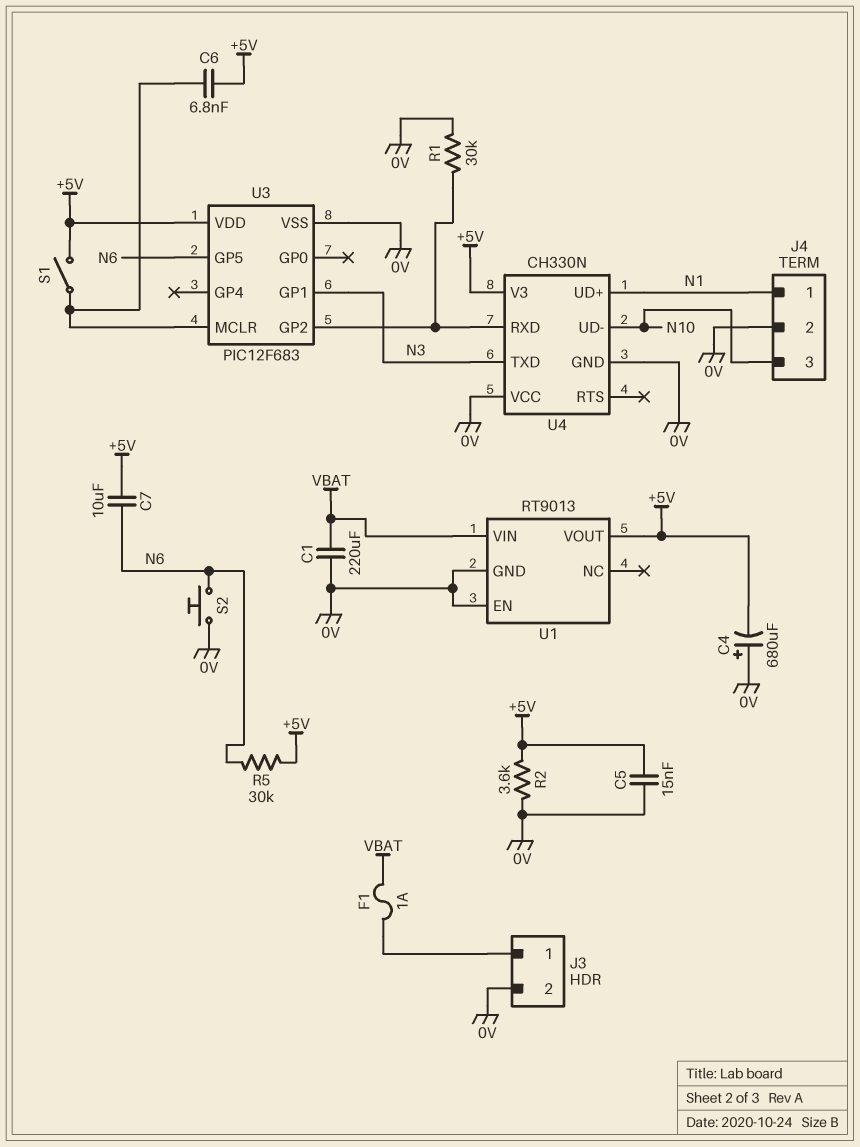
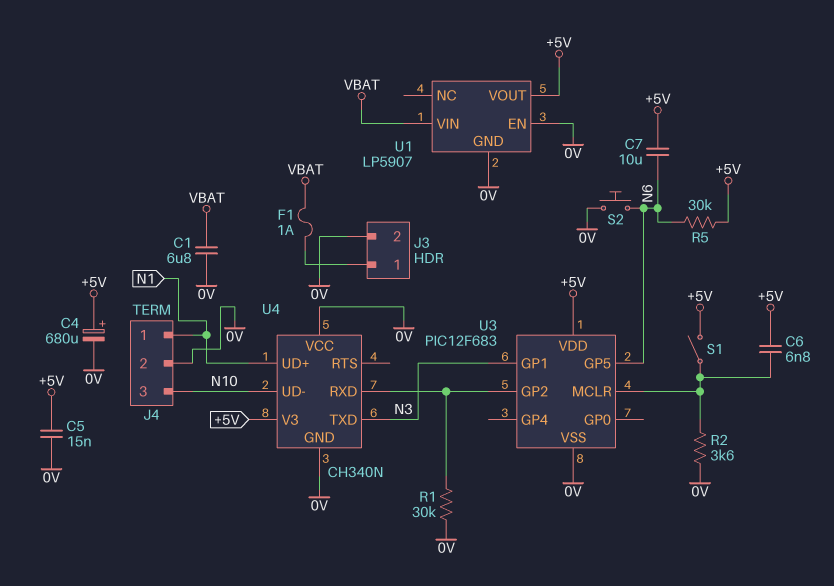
C1: 220uF (0V, VBAT) -> 6.8uF (0V, VBAT)
C4: 680uF (plus 0V, minus +5V) -> 680uF (plus +5V, minus 0V)
R2: 3.6k (+5V, 0V) -> 3.6k (0V, U3/MCLR)
U1: RT9013 -> LP5907
U4: CH330N -> CH340N

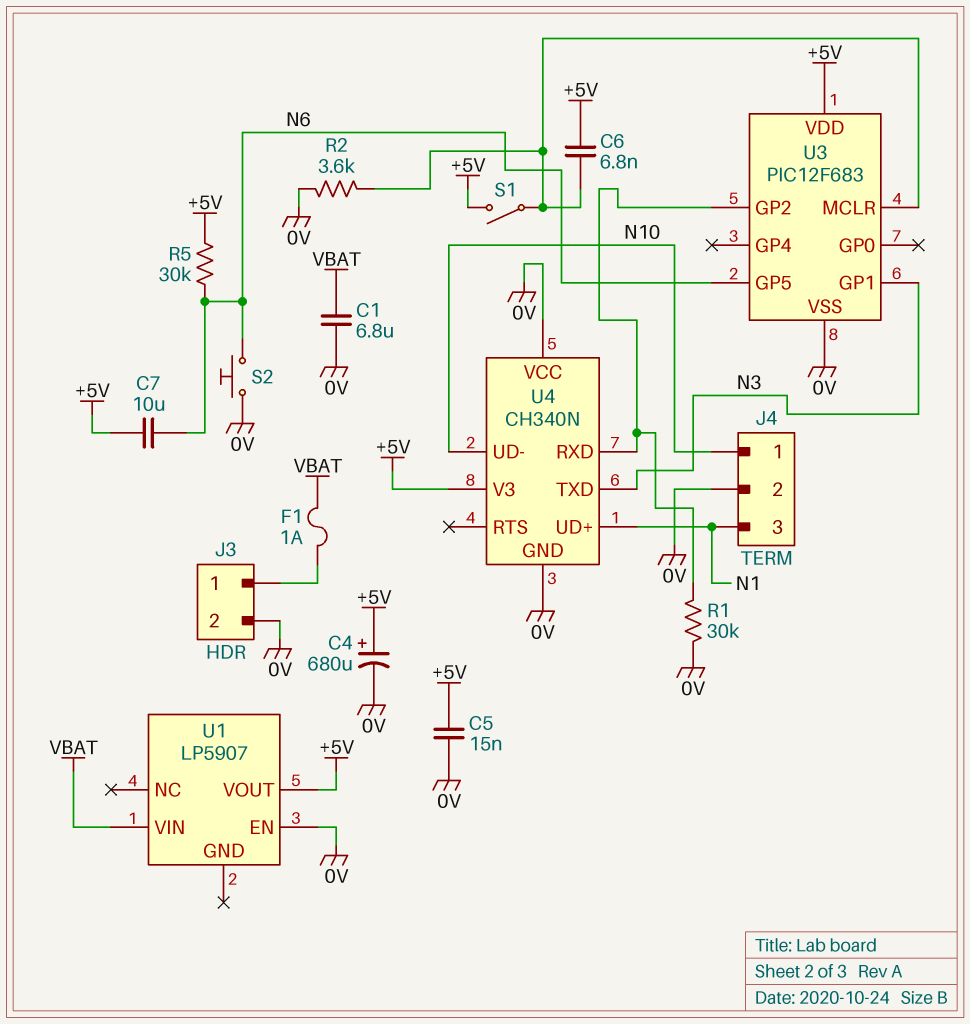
J4 pin 1: N1 -> N10
J4 pin 3: N10 -> N1
U1 pin GND: 0V -> none

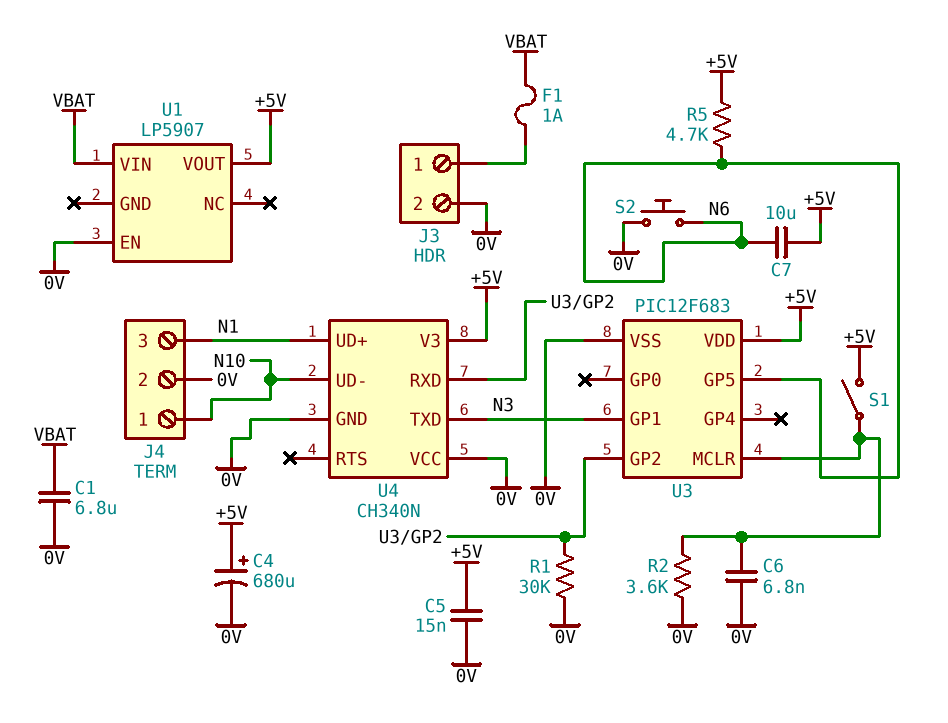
C6: 6.8nF (+5V, U3/MCLR) -> 6.8nF (0V, U3/MCLR)
R5: 30k (+5V, N6) -> 4.7k (+5V, N6)

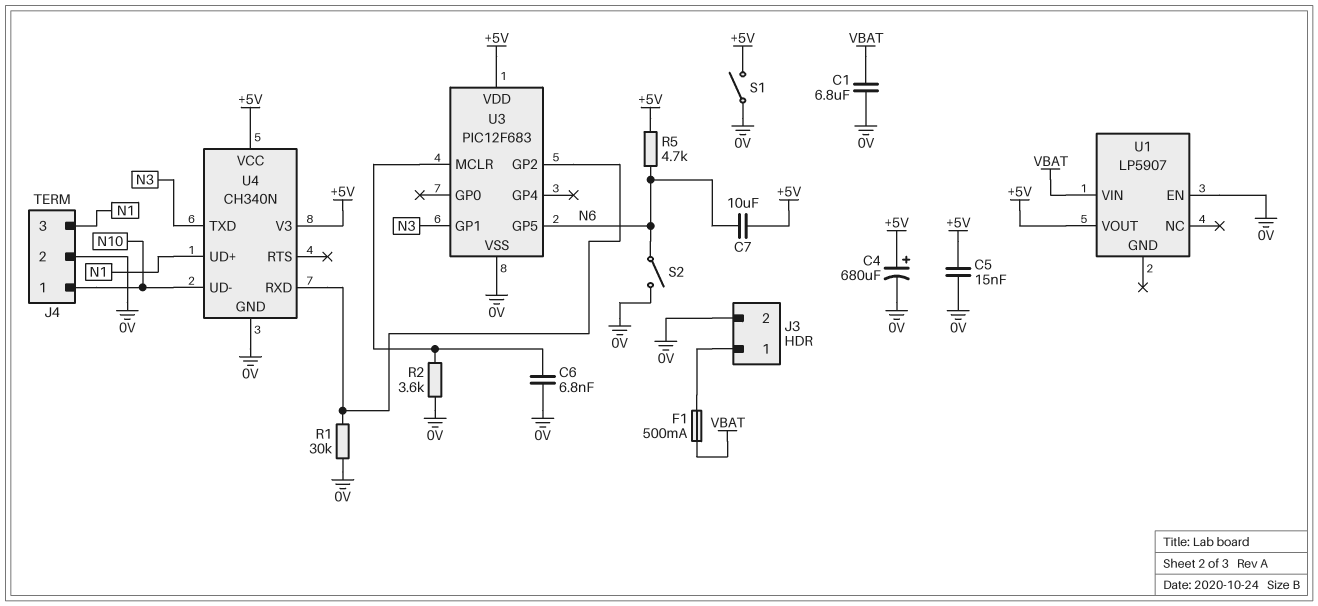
F1: 1A (J3/1, VBAT) -> 500mA (J3/1, VBAT)
S1: switch (+5V, U3/MCLR) -> switch (+5V, 0V)
S2: button (0V, N6) -> switch (0V, N6)
U4 pin VCC: 0V -> +5V

